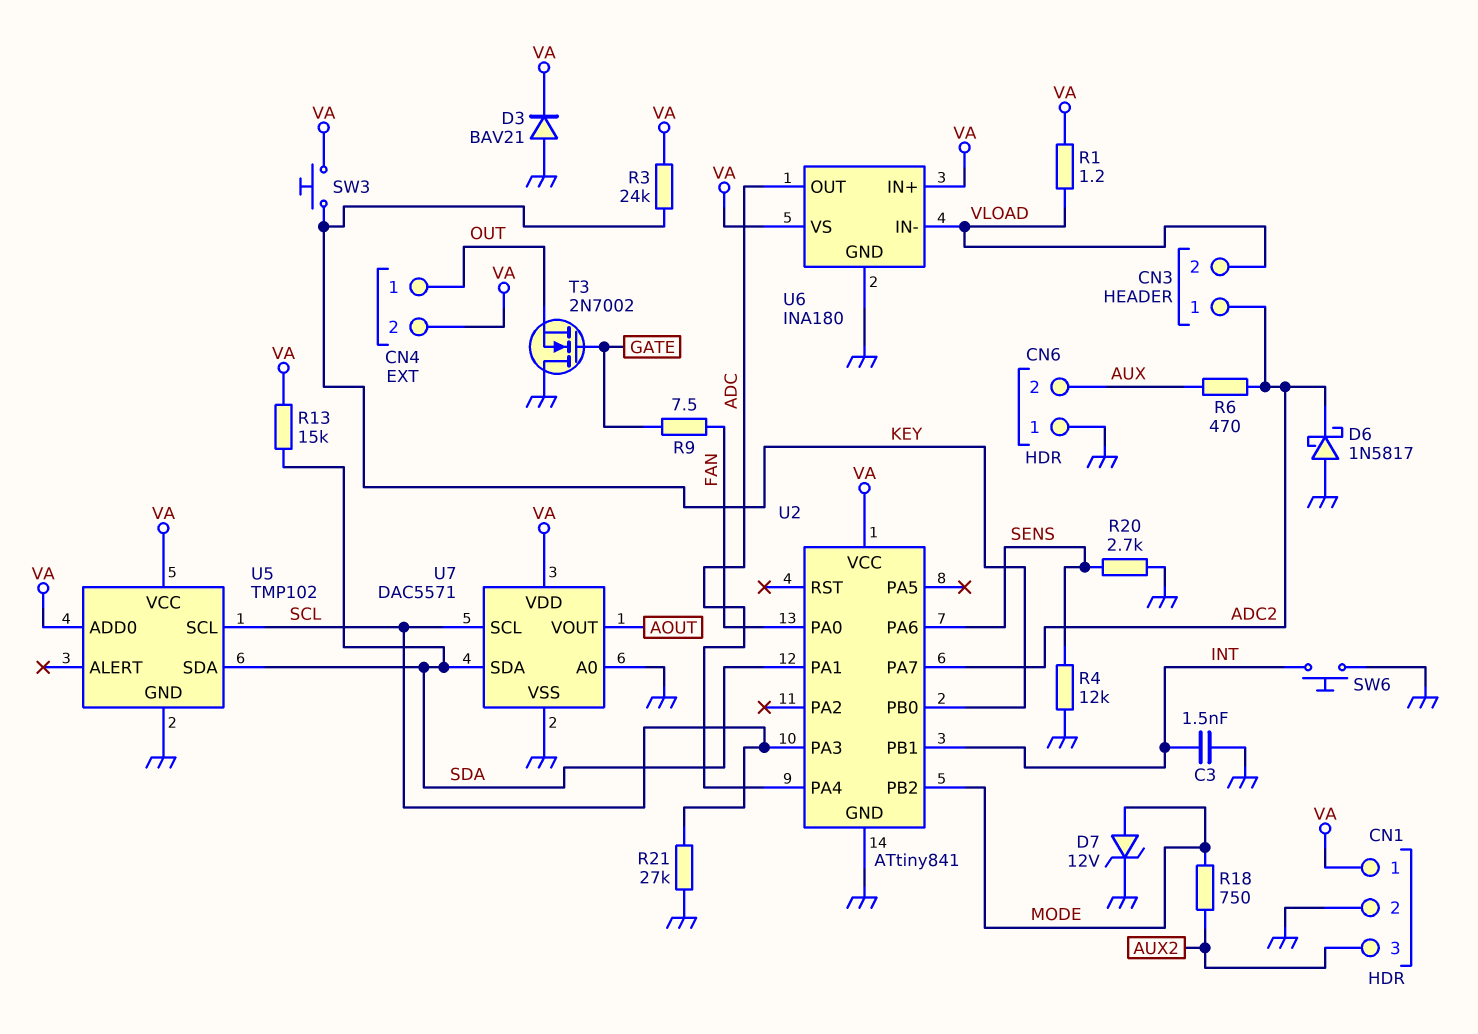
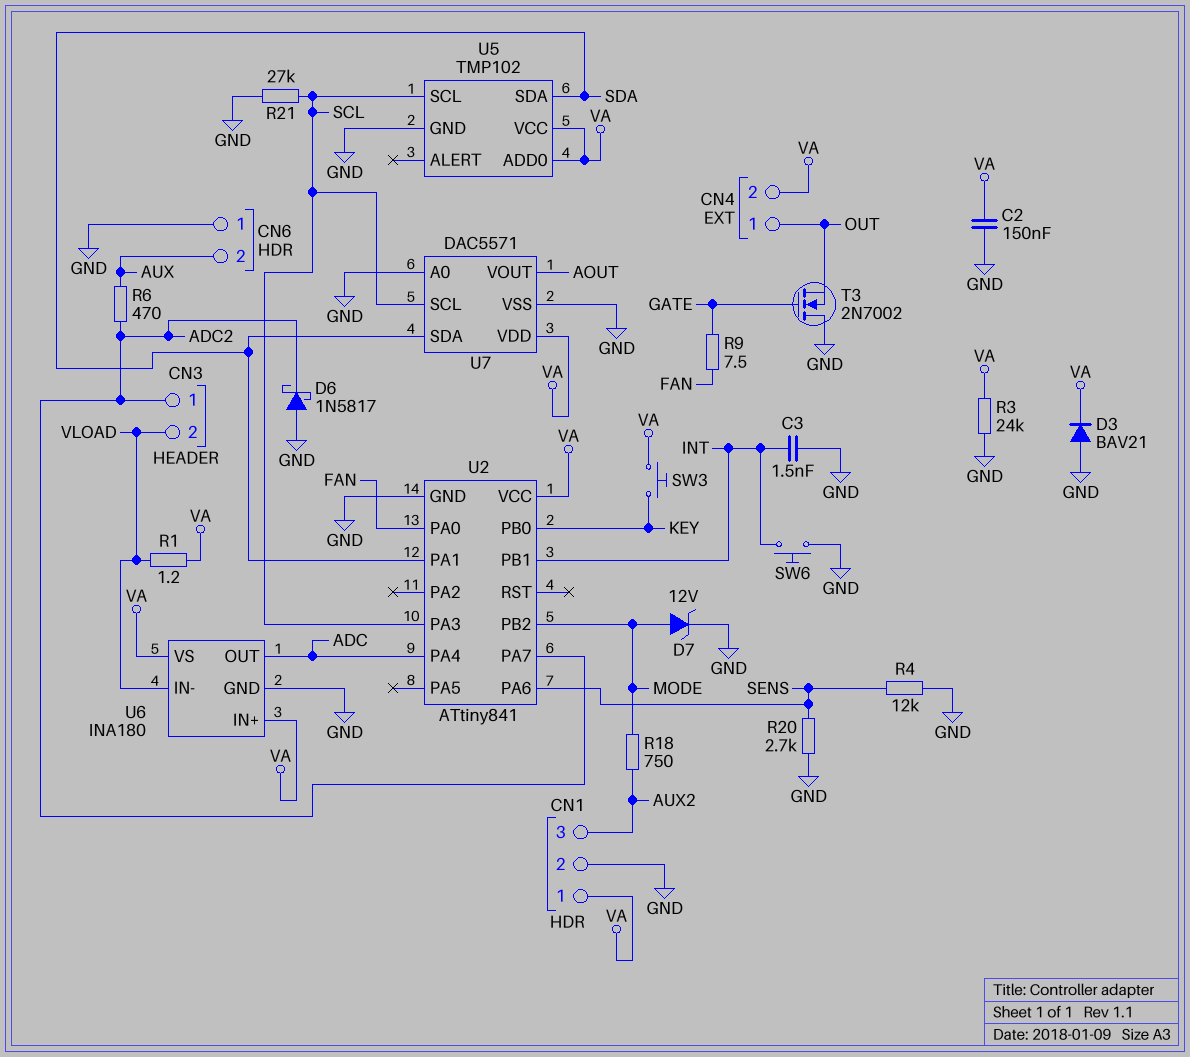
C2: none -> 150nF (GND, VA)
R3: 24k (KEY, VA) -> 24k (GND, VA)
R13: 15k (SDA, VA) -> none

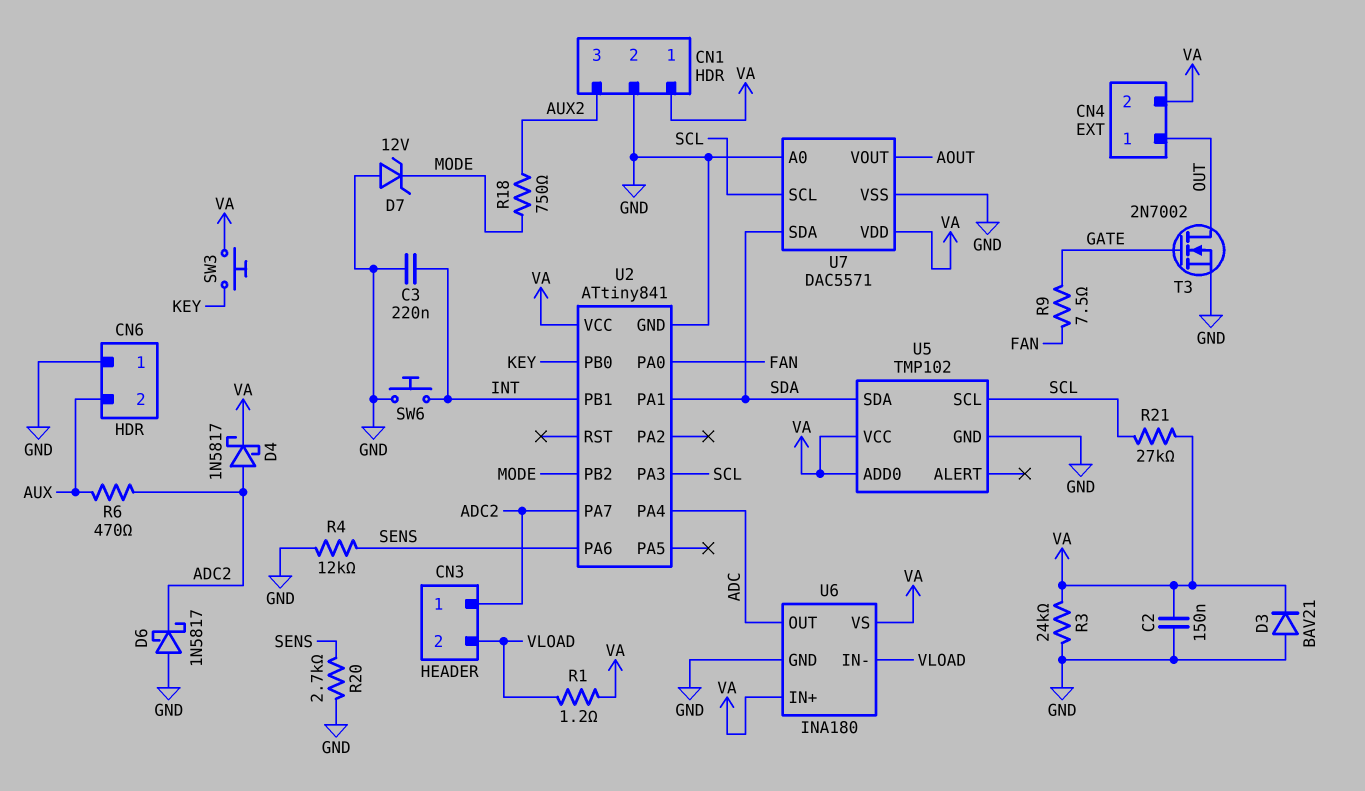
C3: 1.5nF (GND, INT) -> 220nF (GND, INT)
D4: none -> schottky 1N5817 (A ADC2, K VA)
D7: zener 12V (A MODE, K GND) -> zener 12V (A GND, K MODE)
R21: 27k (GND, SCL) -> 27k (SCL, VA)
T3: NMOS 2N7002 (G GATE, D GND, S OUT) -> NMOS 2N7002 (G GATE, D OUT, S GND)

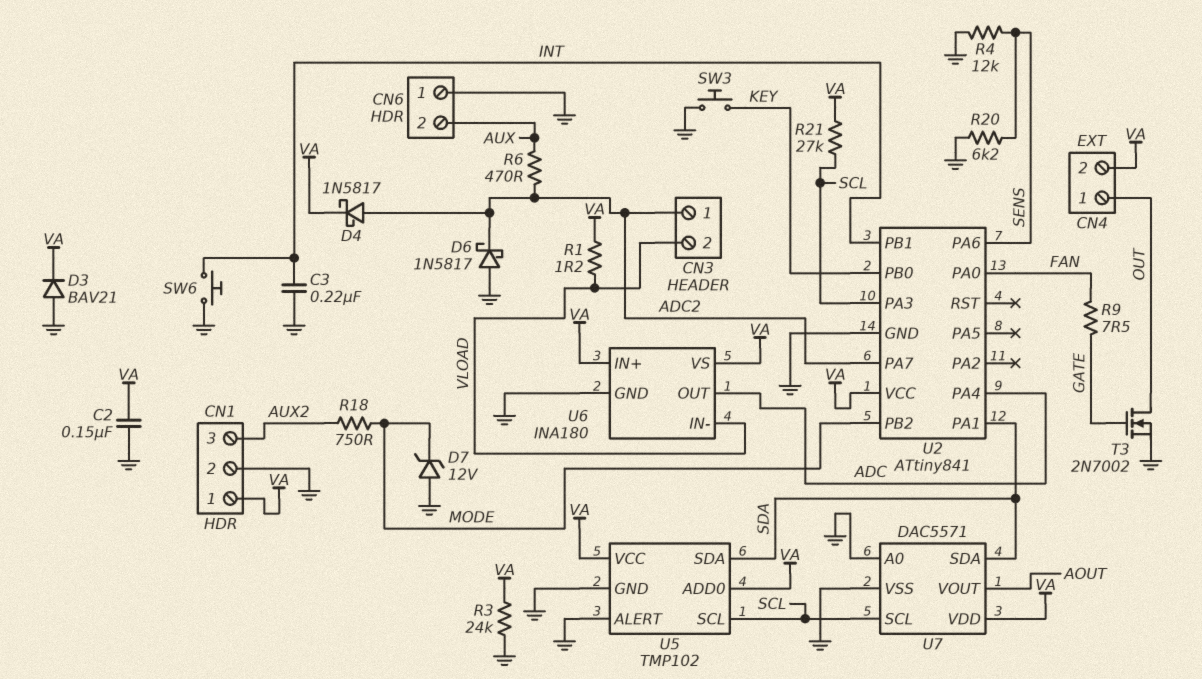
R20: 2.7k (GND, SENS) -> 6.2k (GND, SENS)
SW3: button (KEY, VA) -> button (GND, KEY)
U5 pin ALERT: none -> GND

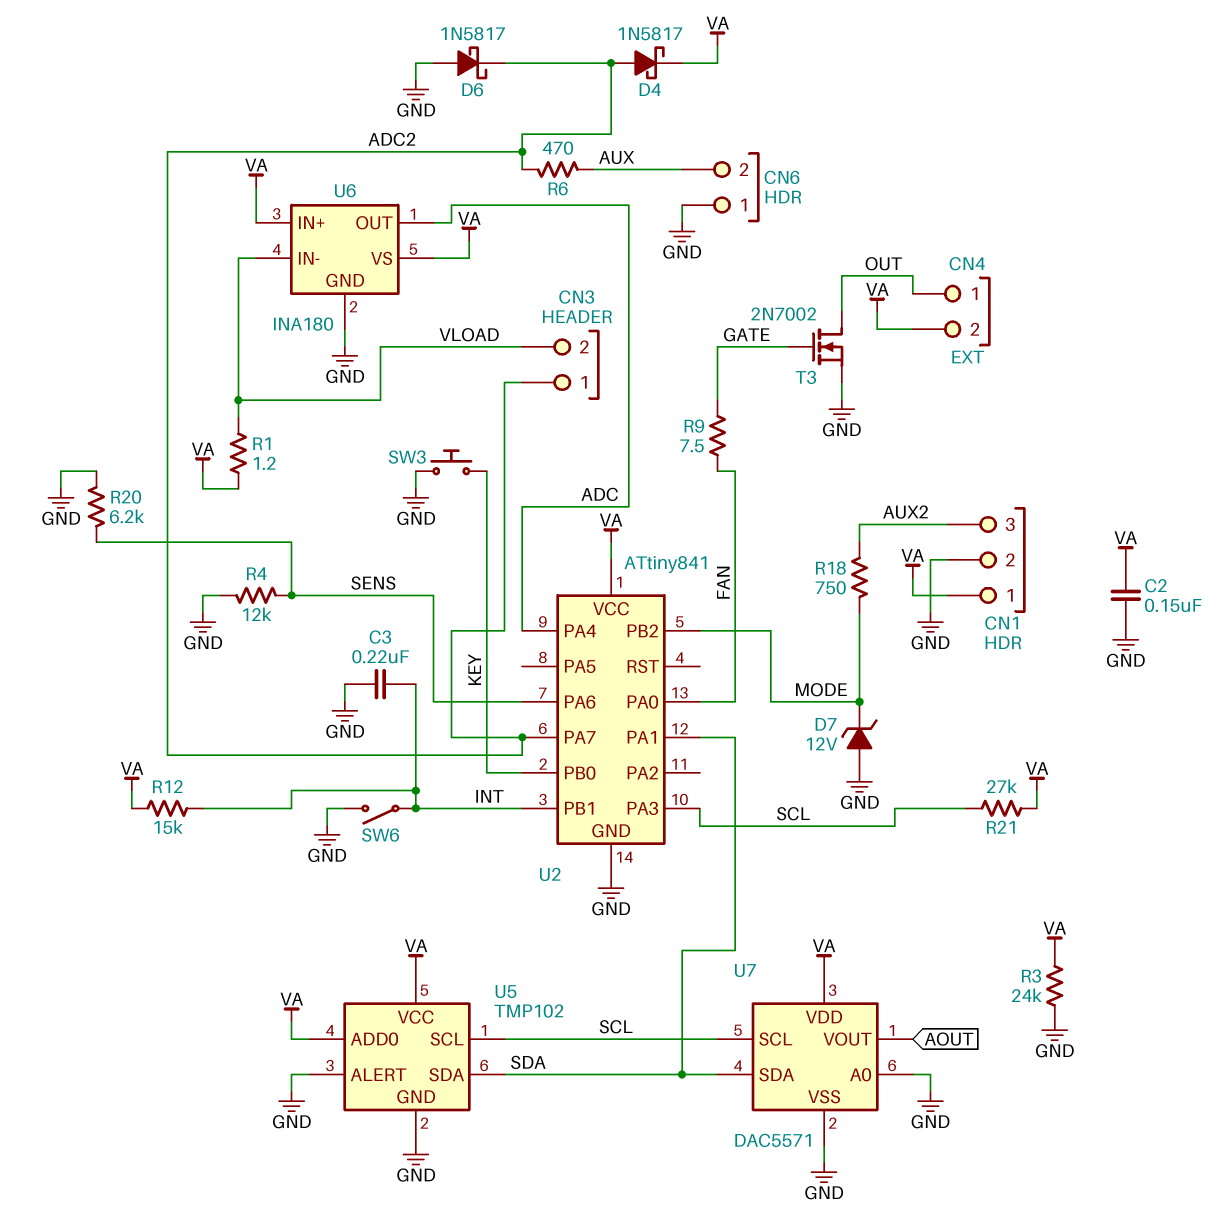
D3: diode BAV21 (A GND, K VA) -> none
R12: none -> 15k (INT, VA)
SW6: button (GND, INT) -> switch (GND, INT)

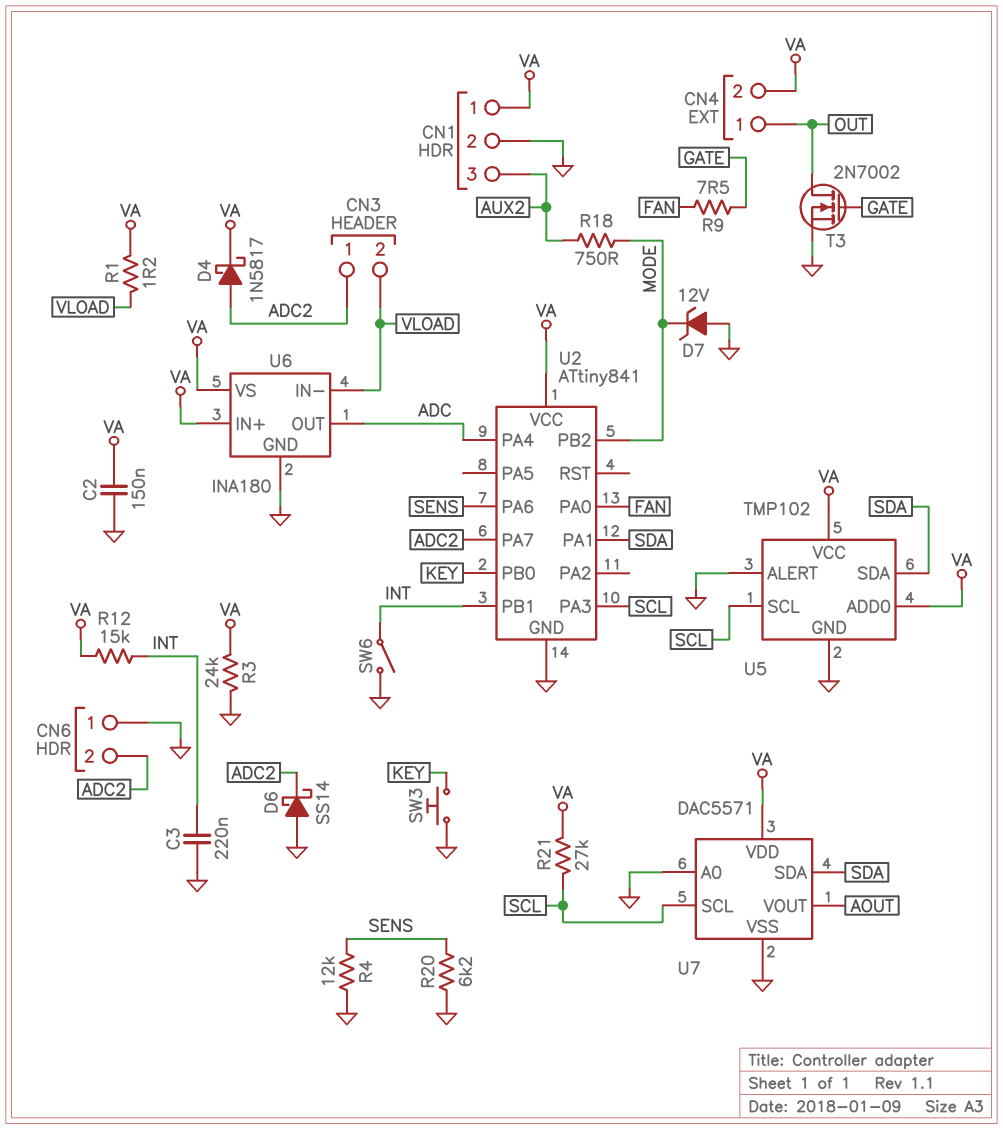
CN6 pin 2: AUX -> ADC2
D6: schottky 1N5817 (A GND, K ADC2) -> schottky SS14 (A GND, K ADC2)
R6: 470 (ADC2, AUX) -> none

